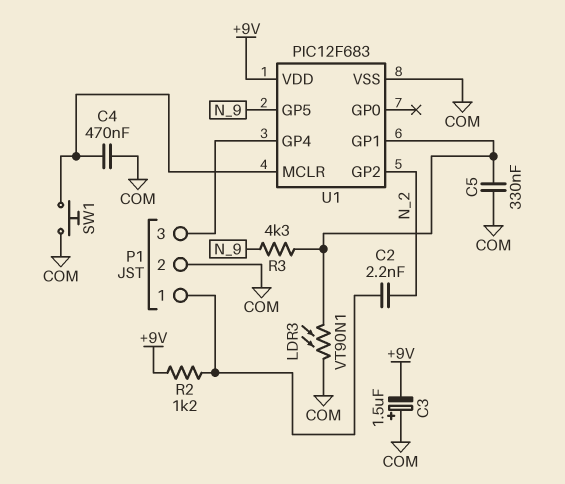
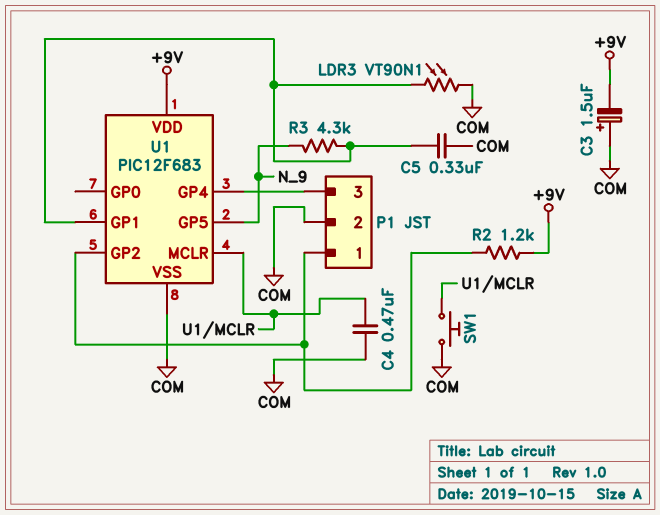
C2: 2.2nF (N_2, P1/1) -> none
U1 pin GP2: N_2 -> P1/1

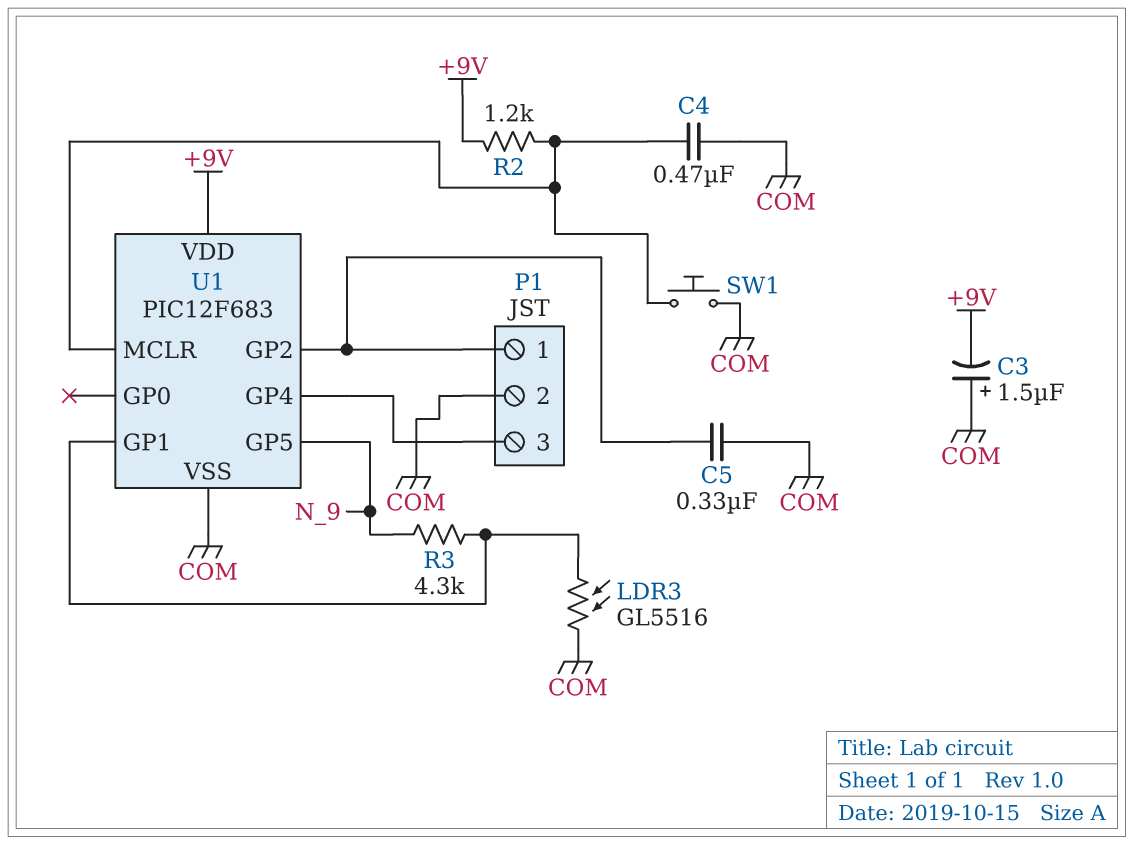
C5: 330nF (COM, U1/GP1) -> 330nF (COM, P1/1)
LDR3: VT90N1 (COM, U1/GP1) -> GL5516 (COM, U1/GP1)
R2: 1.2k (+9V, P1/1) -> 1.2k (+9V, U1/MCLR)

